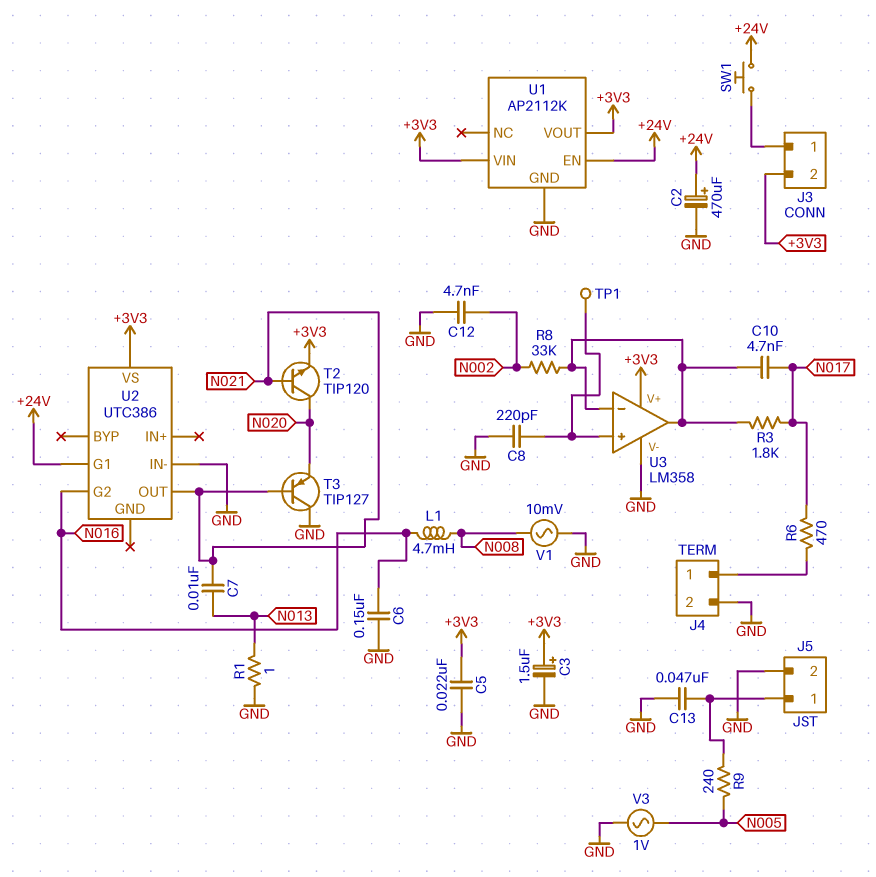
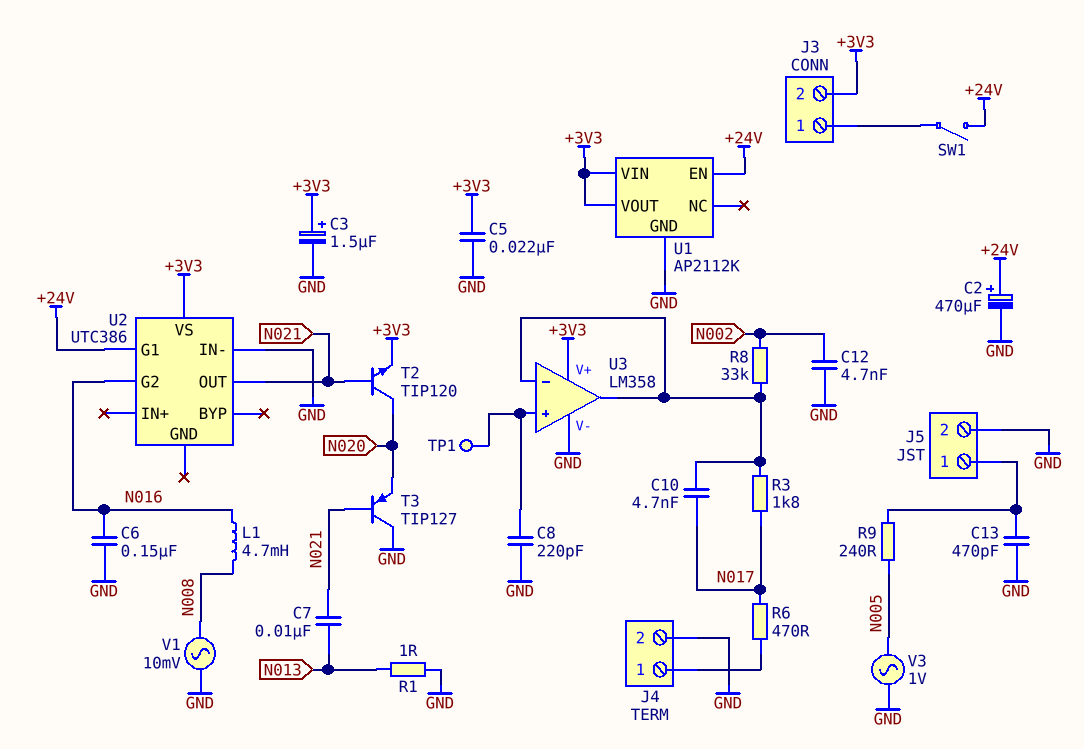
C13: 47nF (GND, J5/1) -> 470pF (GND, J5/1)
SW1: button (+24V, J3/1) -> switch (+24V, J3/1)

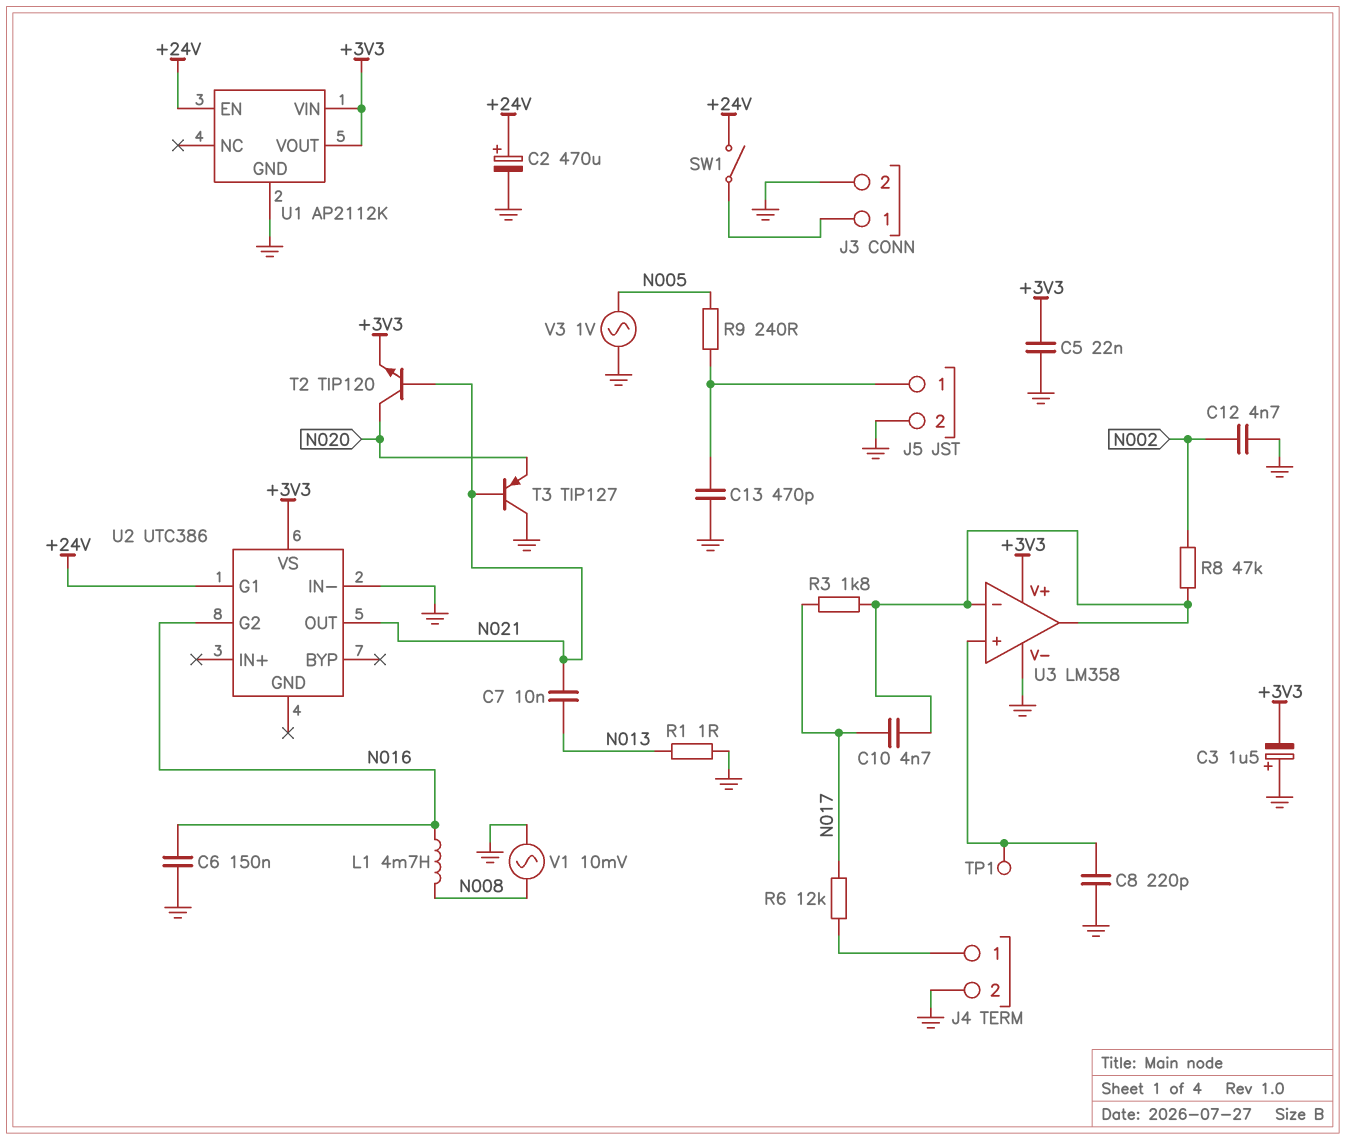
C3: 1.5uF (plus +3V3, minus GND) -> 1.5uF (plus GND, minus +3V3)
J3 pin 2: +3V3 -> GND
R6: 470 (J4/1, N017) -> 12k (J4/1, N017)
R8: 33k (N002, U3/in-) -> 47k (N002, U3/in-)

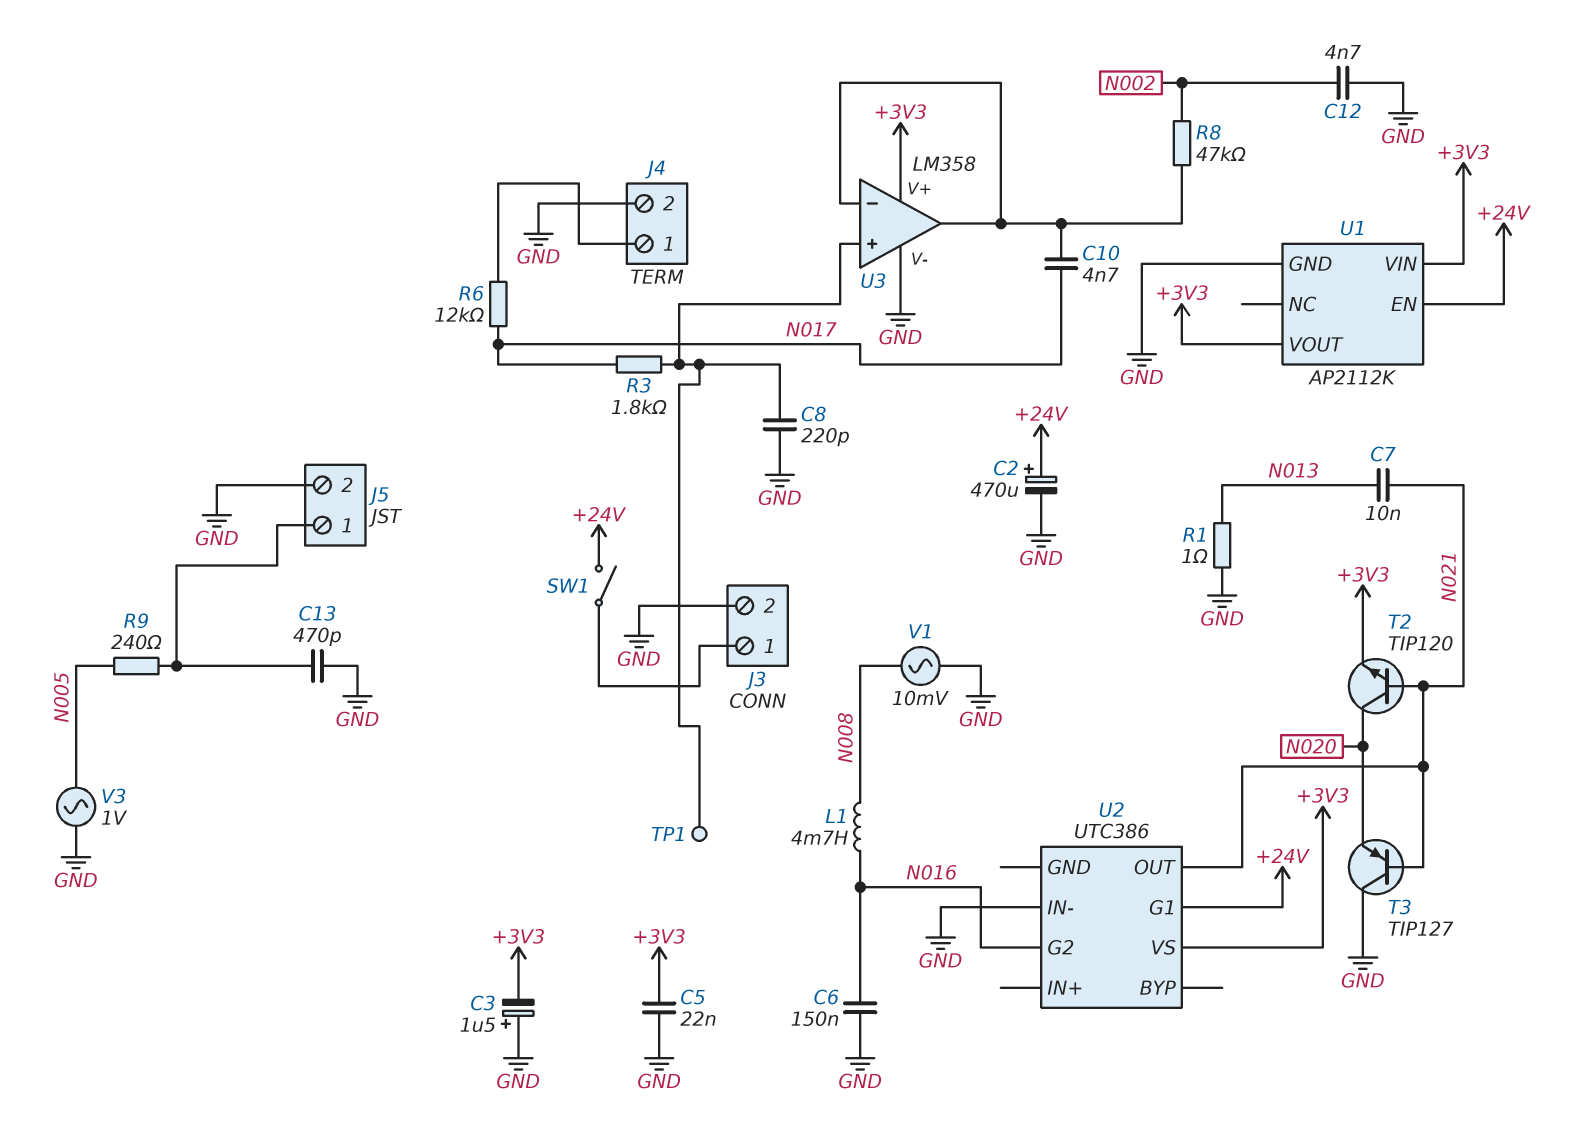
R3: 1.8k (N017, U3/in-) -> 1.8k (N017, U3/in+)

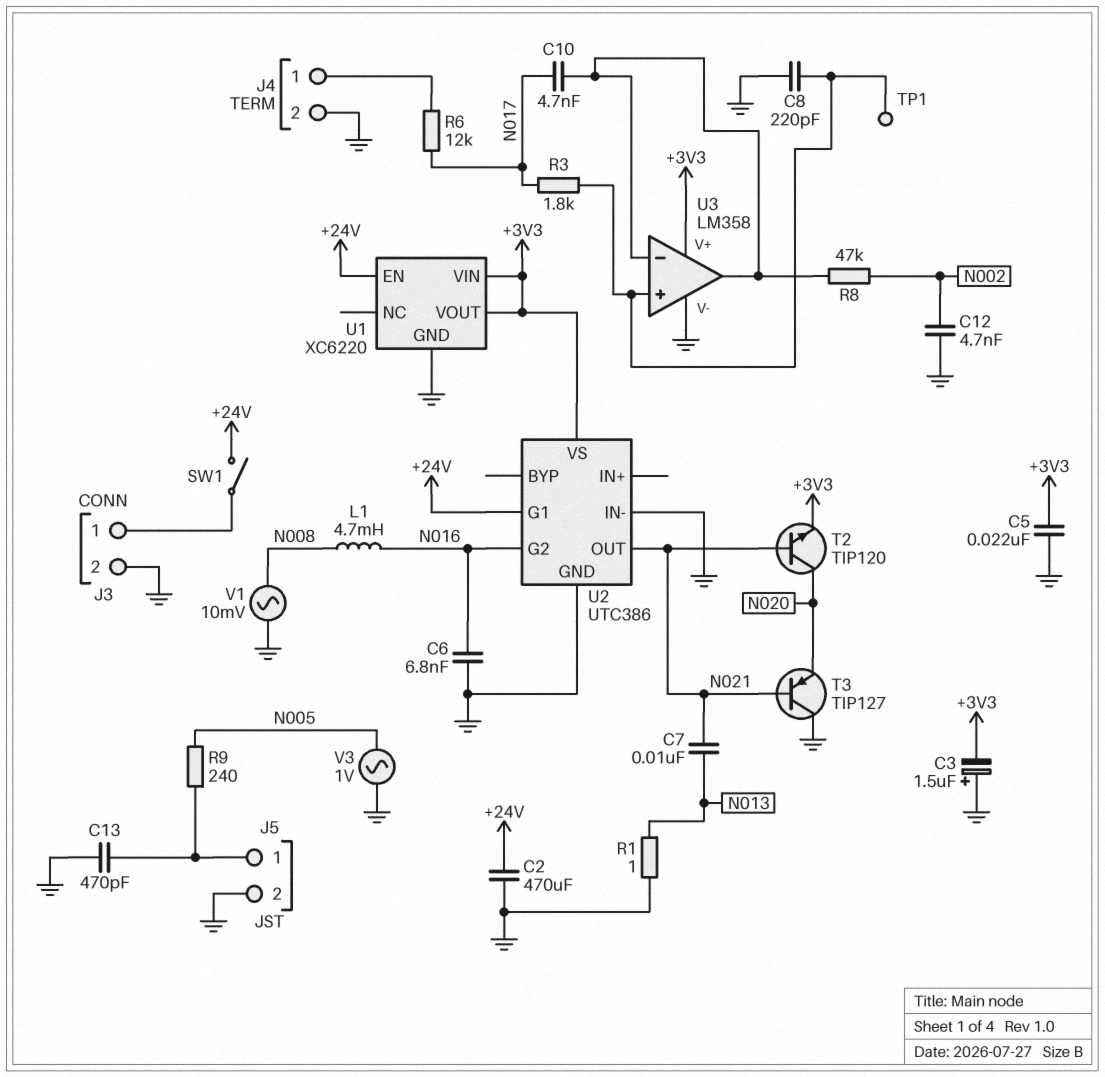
C2: 470uF (plus +24V, minus GND) -> 470uF (+24V, GND)
C6: 150nF (GND, N016) -> 6.8nF (GND, N016)
U1: AP2112K -> XC6220
U2 pin GND: none -> GND

